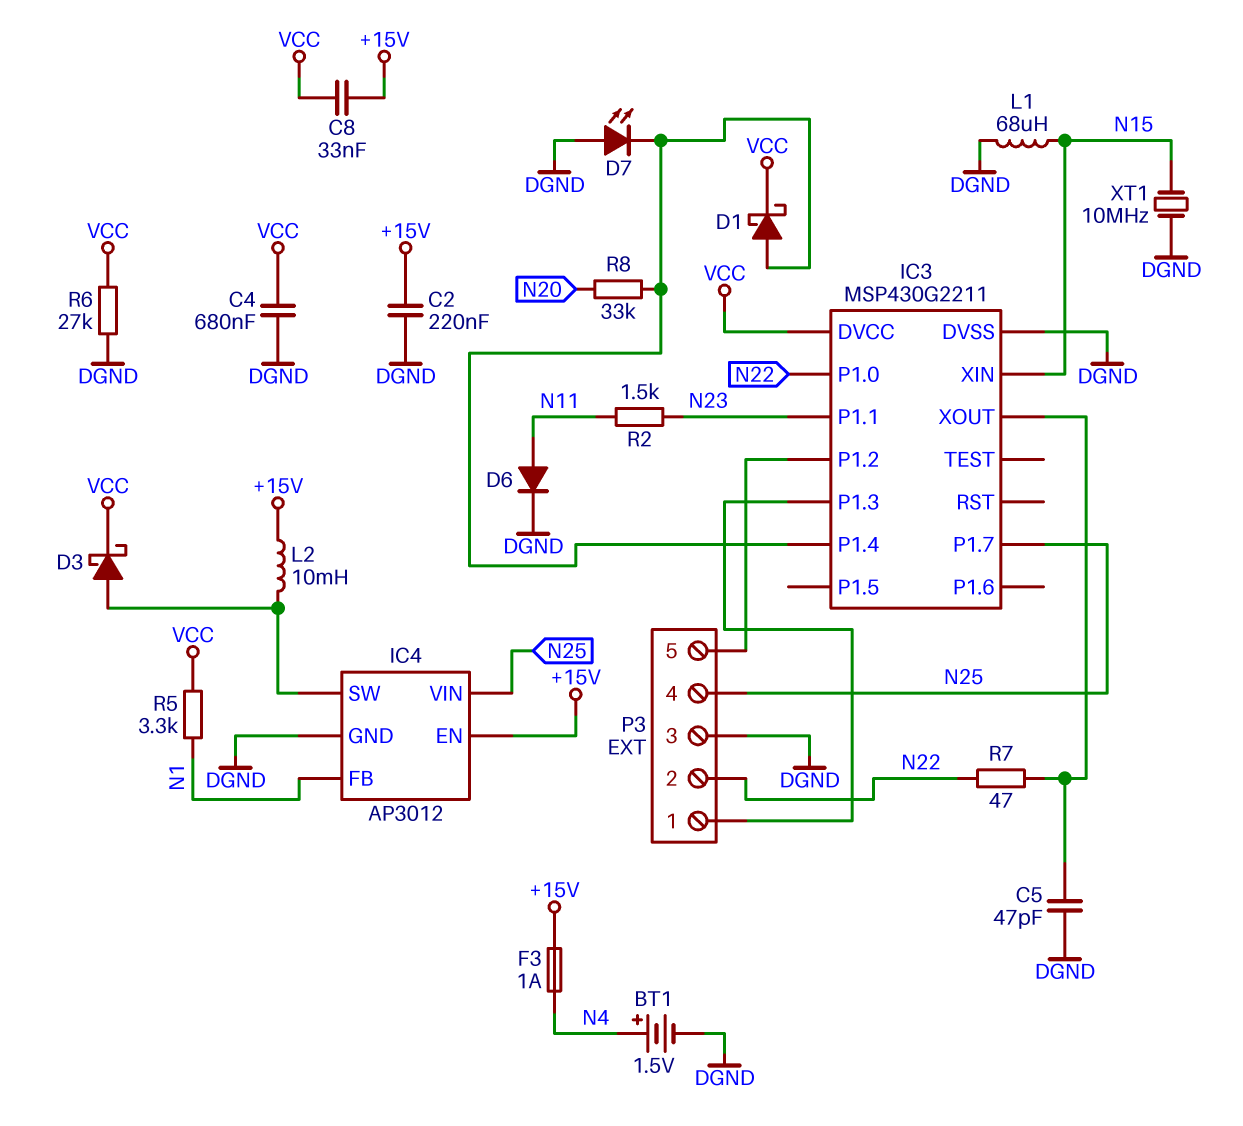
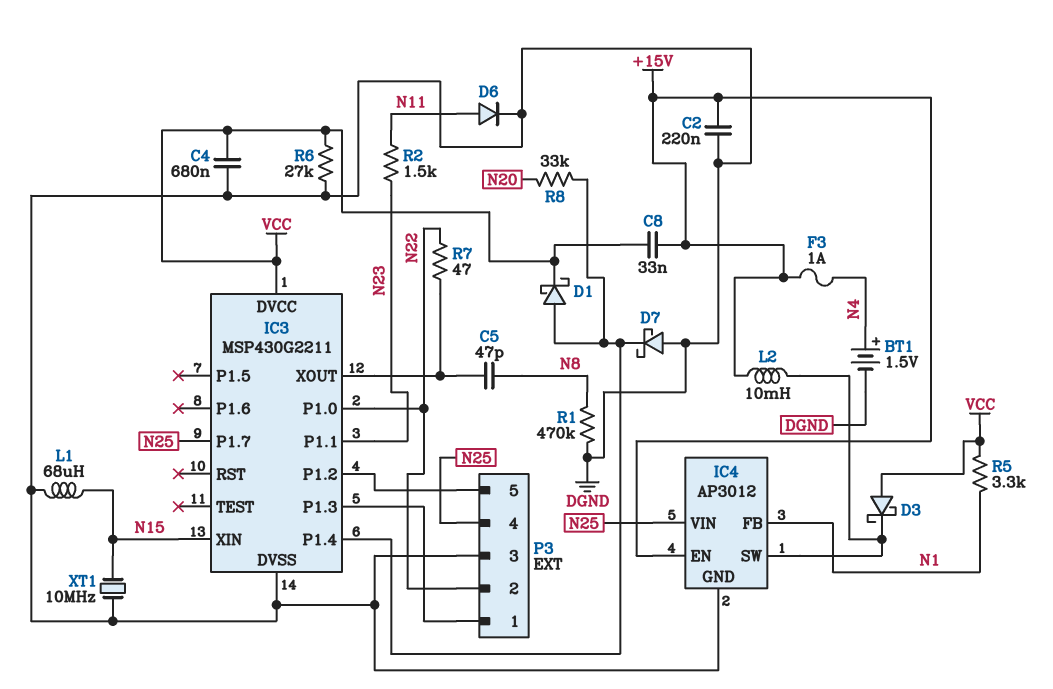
C5: 47pF (DGND, IC3/XOUT) -> 47pF (IC3/XOUT, N8)
D3: schottky (A IC4/SW, K VCC) -> schottky (A VCC, K IC4/SW)
D7: LED (A DGND, K IC3/P1.4) -> schottky (A DGND, K IC3/P1.4)
R1: none -> 470k (DGND, N8)

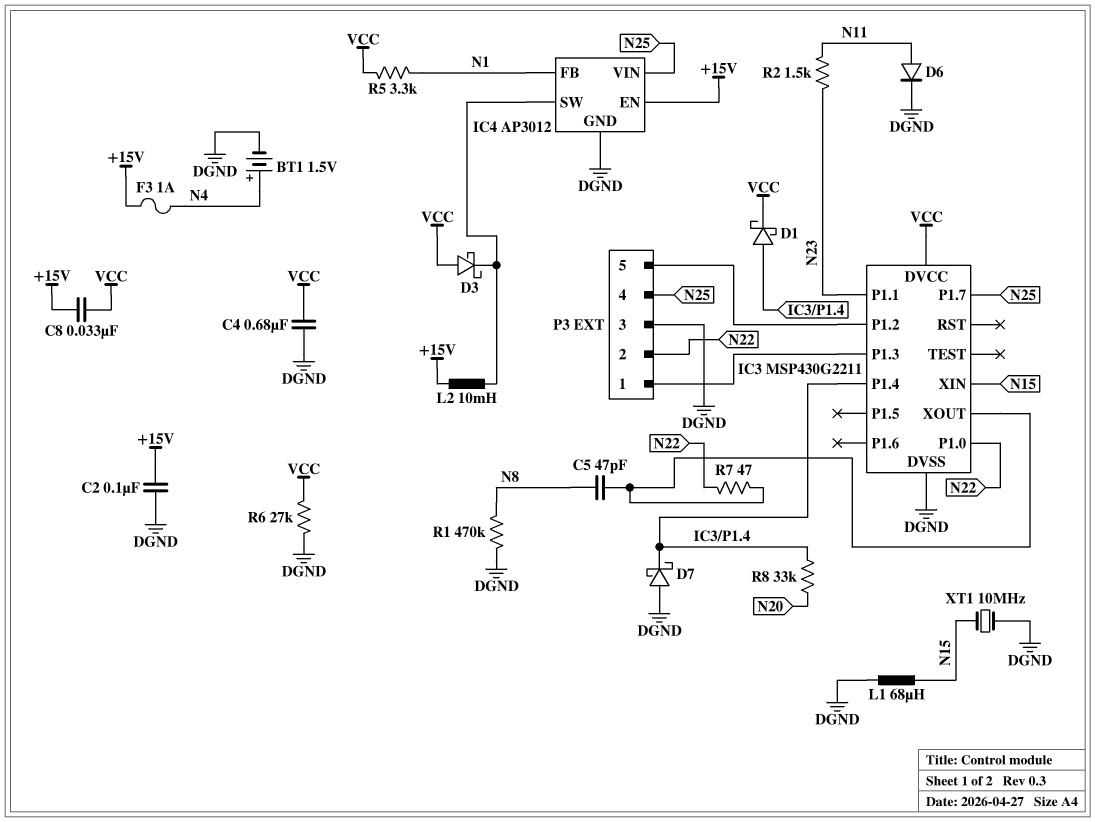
C2: 220nF (+15V, DGND) -> 100nF (+15V, DGND)

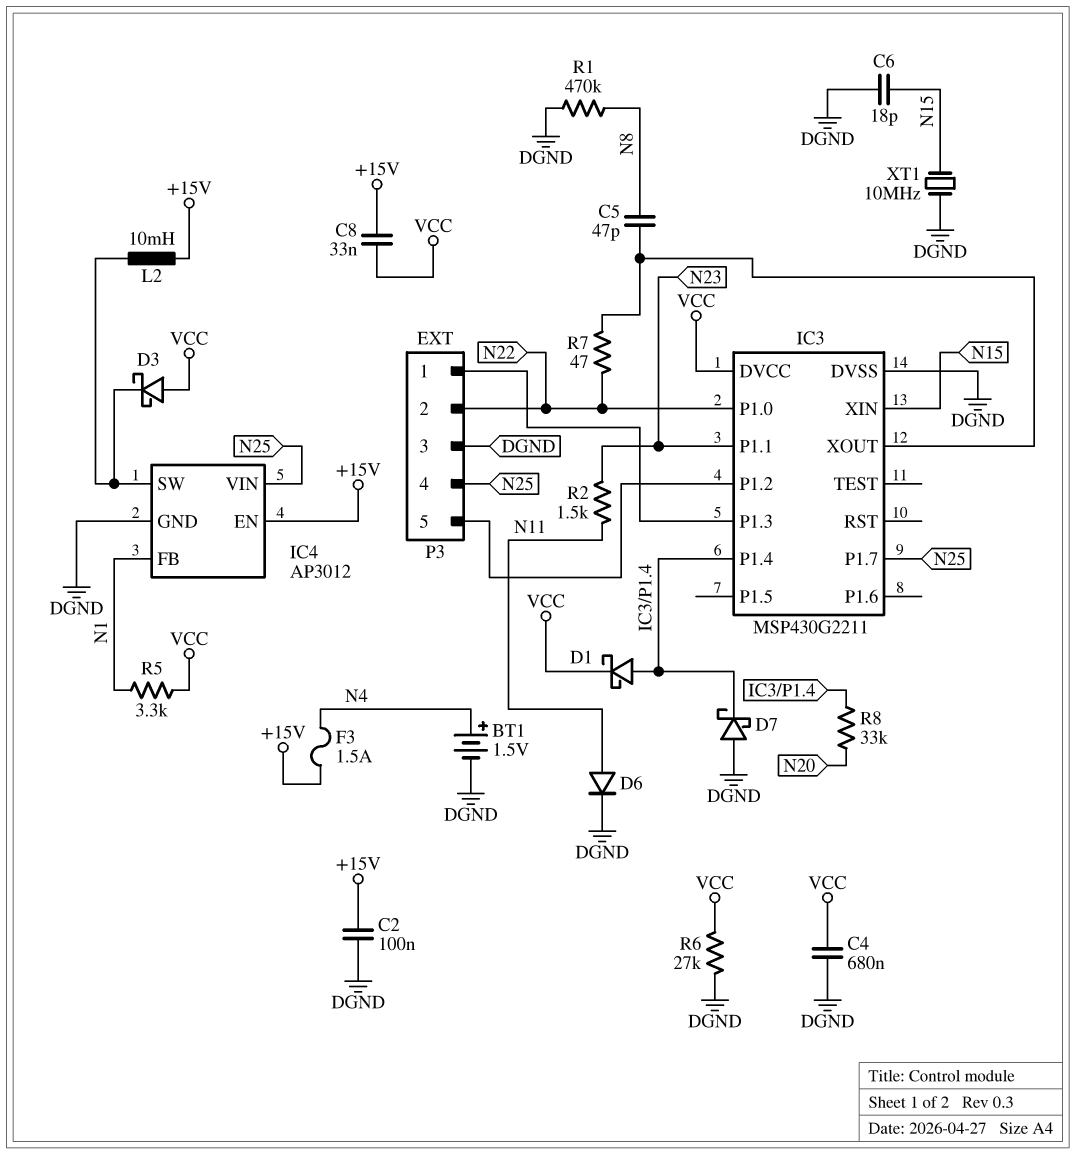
C6: none -> 18pF (DGND, N15)
F3: 1A (+15V, N4) -> 1.5A (+15V, N4)
L1: 68uH (DGND, N15) -> none

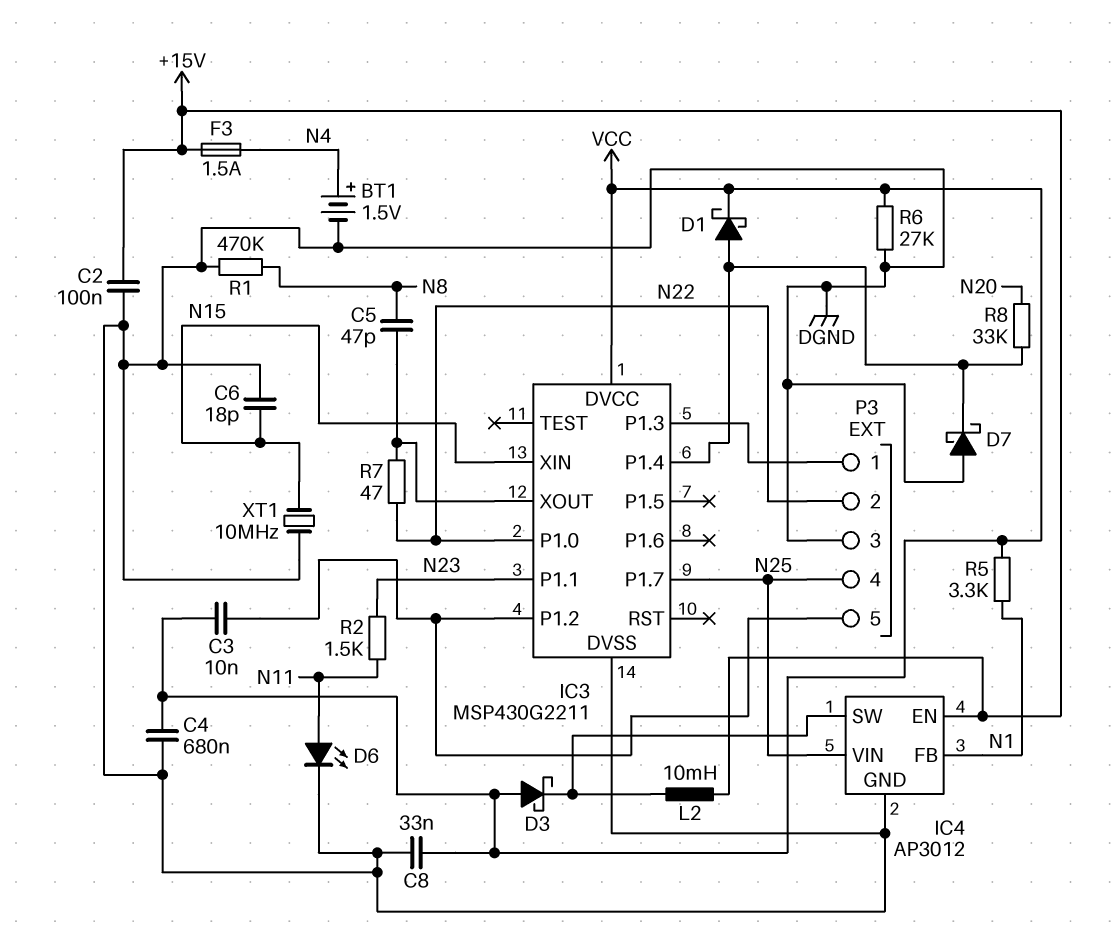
C3: none -> 10nF (IC3/P1.2, VCC)
C8: 33nF (+15V, VCC) -> 33nF (DGND, VCC)
D6: diode (A N11, K DGND) -> LED (A N11, K DGND)

